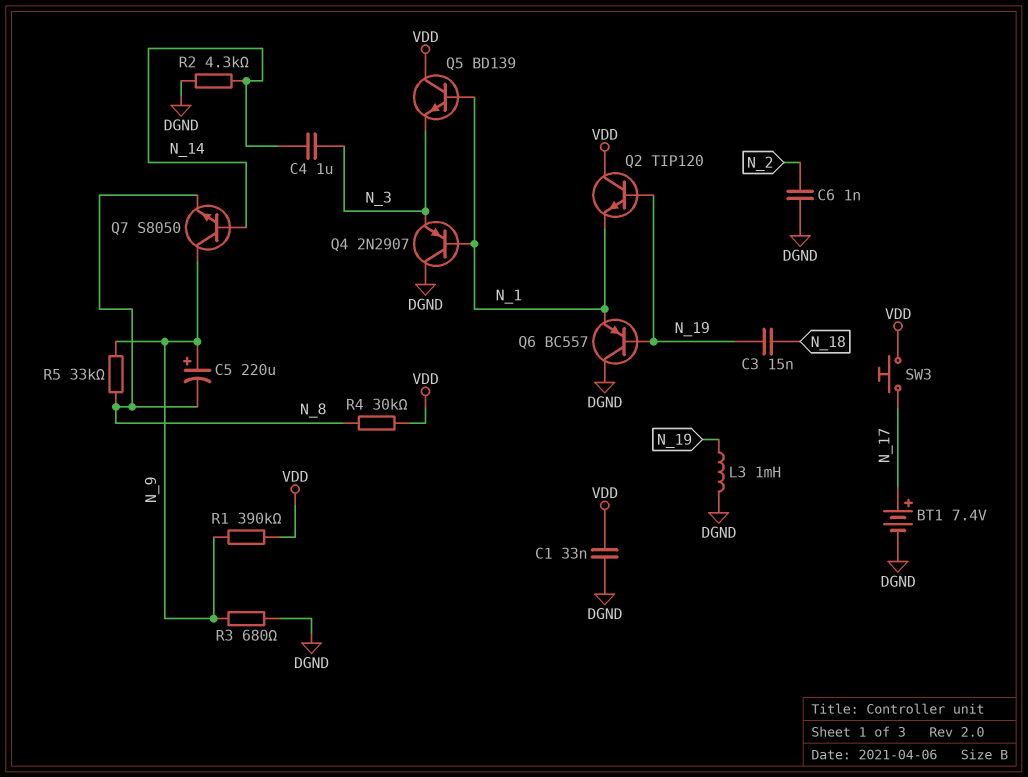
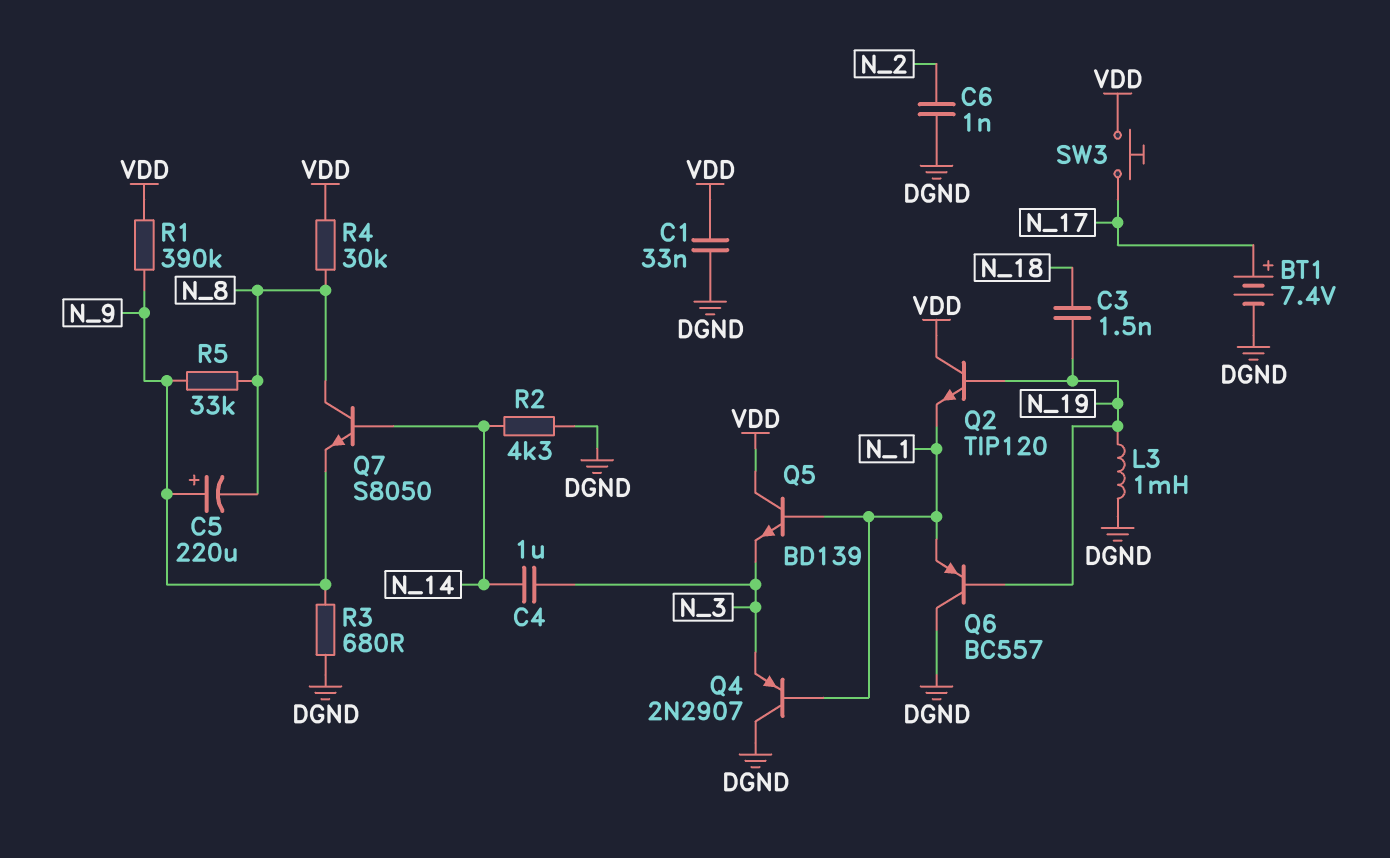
C3: 15nF (N_18, N_19) -> 1.5nF (N_18, N_19)
Q7: NPN S8050 (B N_14, C N_9, E N_8) -> NPN S8050 (B N_14, C N_8, E N_9)

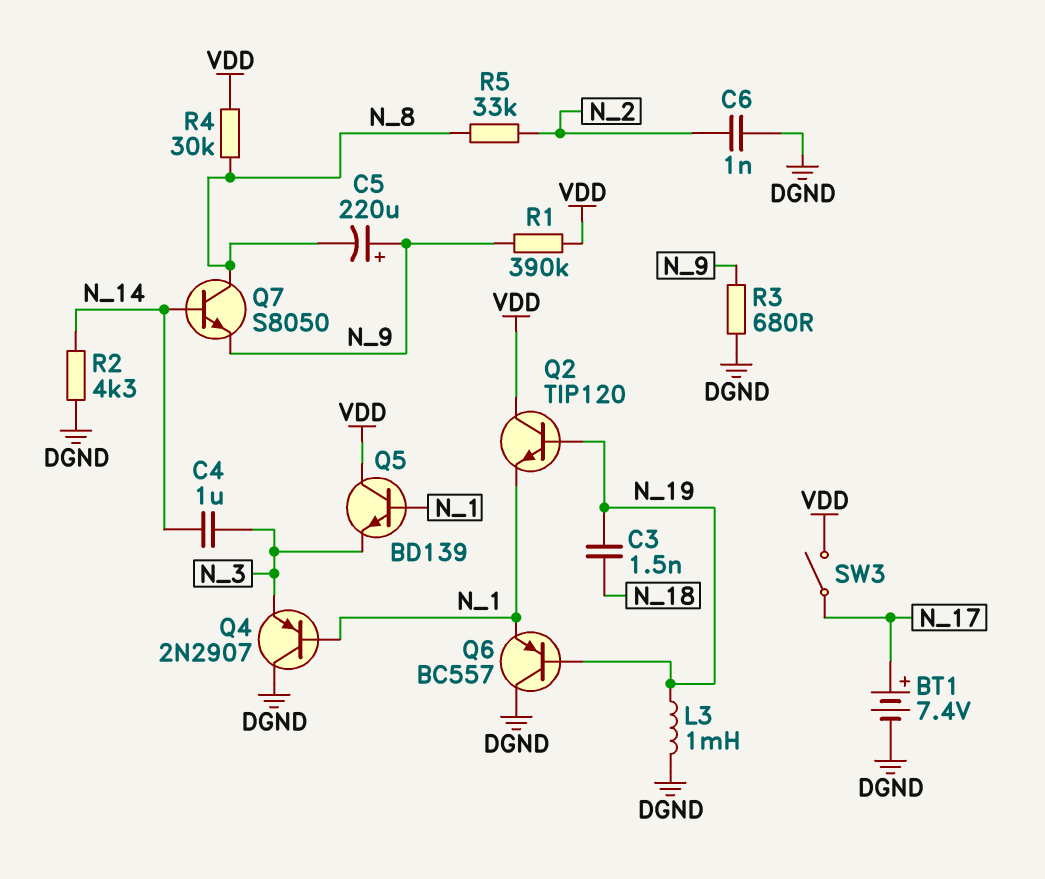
C1: 33nF (DGND, VDD) -> none
R5: 33k (N_8, N_9) -> 33k (N_2, N_8)
SW3: button (N_17, VDD) -> switch (N_17, VDD)

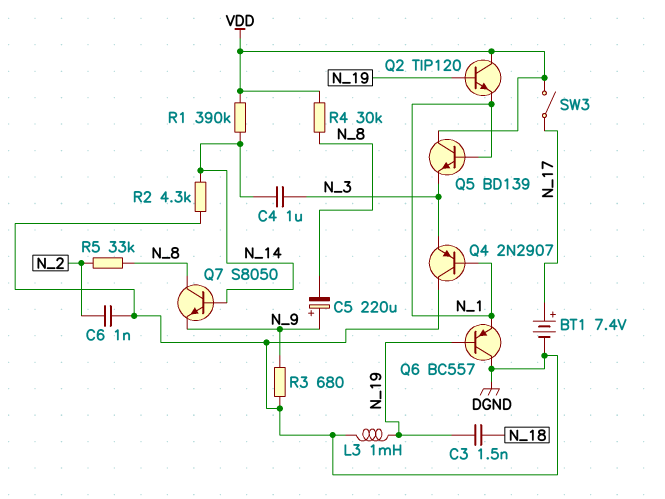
R1: 390k (N_9, VDD) -> 390k (N_14, VDD)

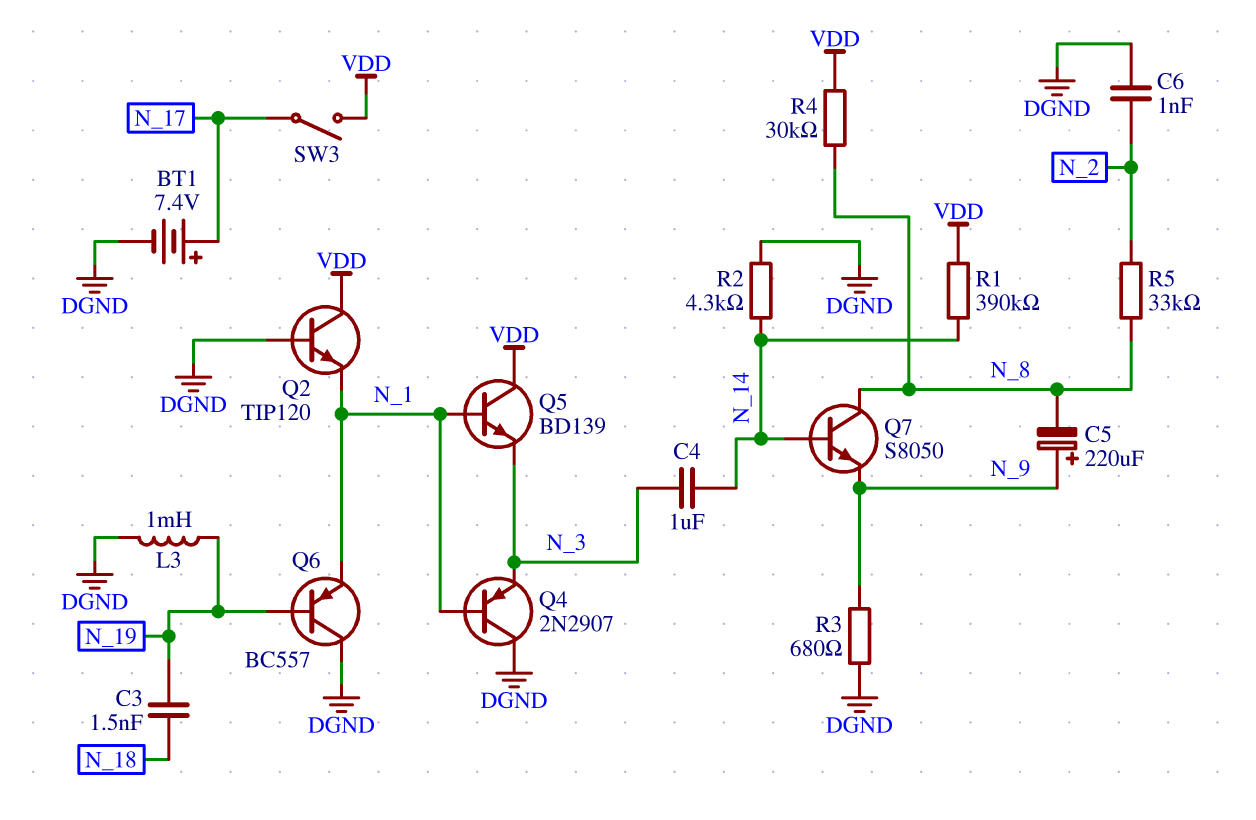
Q2: NPN TIP120 (B N_19, C VDD, E N_1) -> NPN TIP120 (B DGND, C VDD, E N_1)

